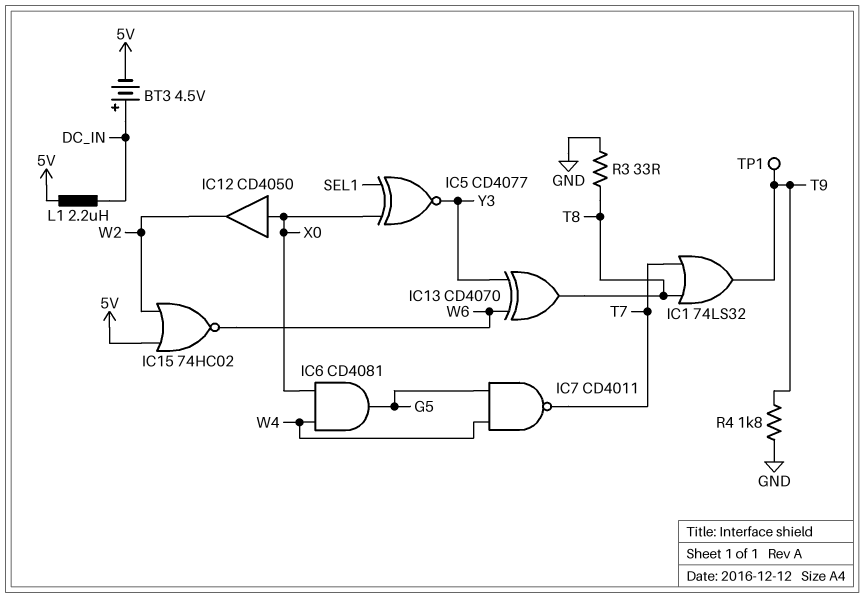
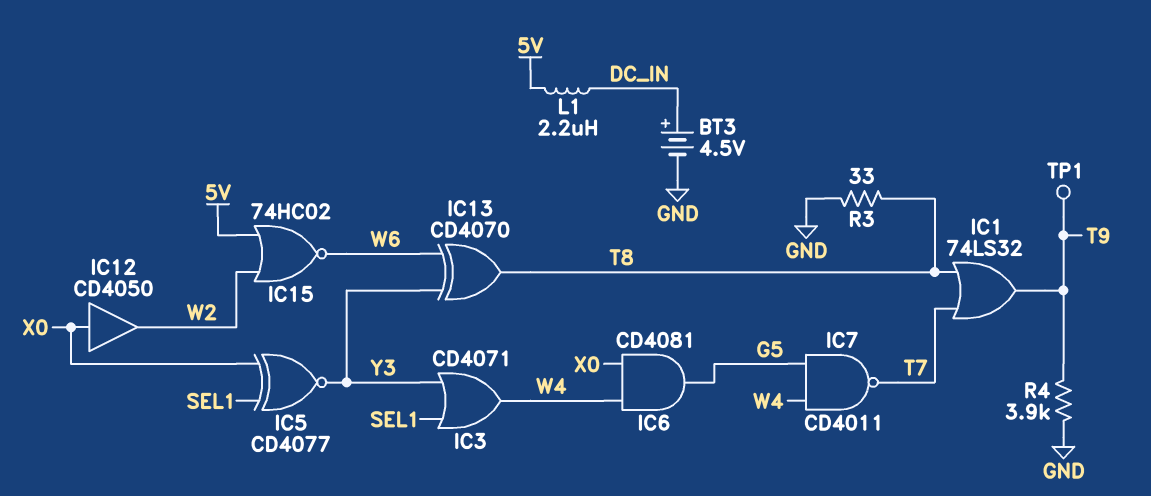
BT3: 4.5V (plus DC_IN, minus 5V) -> 4.5V (plus DC_IN, minus GND)
IC3: none -> OR CD4071 (in SEL1, in Y3, out W4)
R4: 1.8k (GND, T9) -> 3.9k (GND, T9)

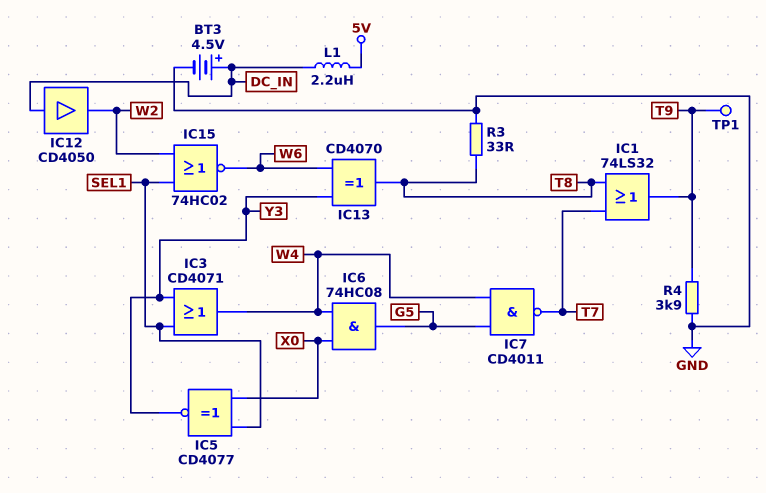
IC6: AND CD4081 (in W4, in X0, out G5) -> AND 74HC08 (in W4, in X0, out G5)
IC12: buffer CD4050 (in X0, out W2) -> buffer CD4050 (in DC_IN, out W2)
IC15: NOR 74HC02 (in 5V, in W2, out W6) -> NOR 74HC02 (in SEL1, in W2, out W6)

